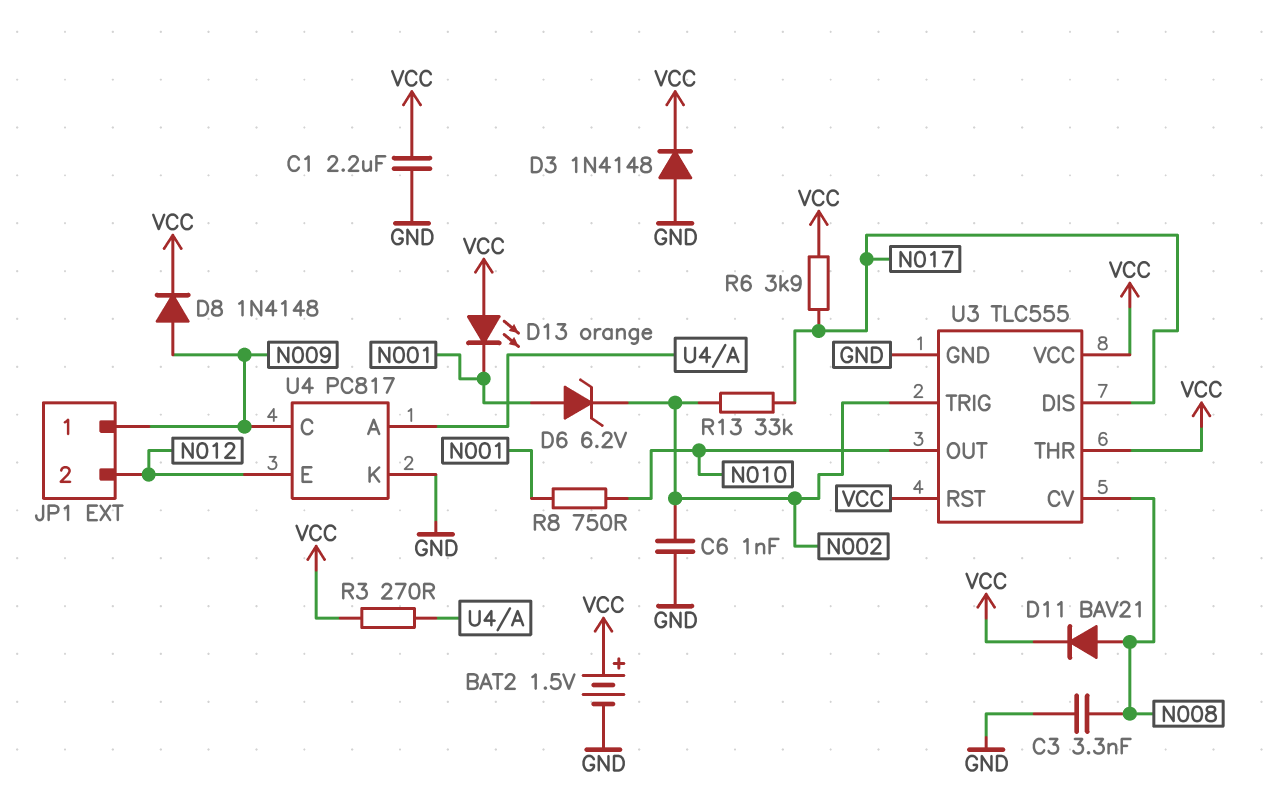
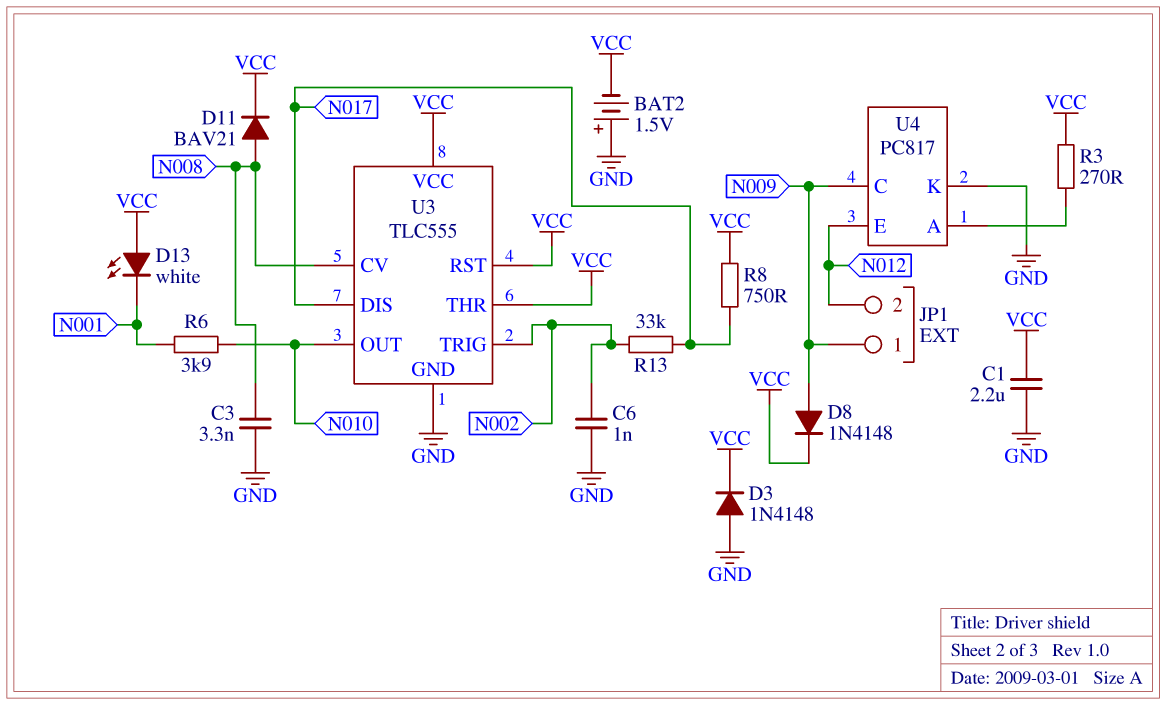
BAT2: 1.5V (plus VCC, minus GND) -> 1.5V (plus GND, minus VCC)
D6: zener 6.2V (A N001, K N002) -> none
D13: LED orange (A VCC, K N001) -> LED white (A VCC, K N001)
R6: 3.9k (N017, VCC) -> 3.9k (N001, N010)
R8: 750 (N001, N010) -> 750 (N017, VCC)

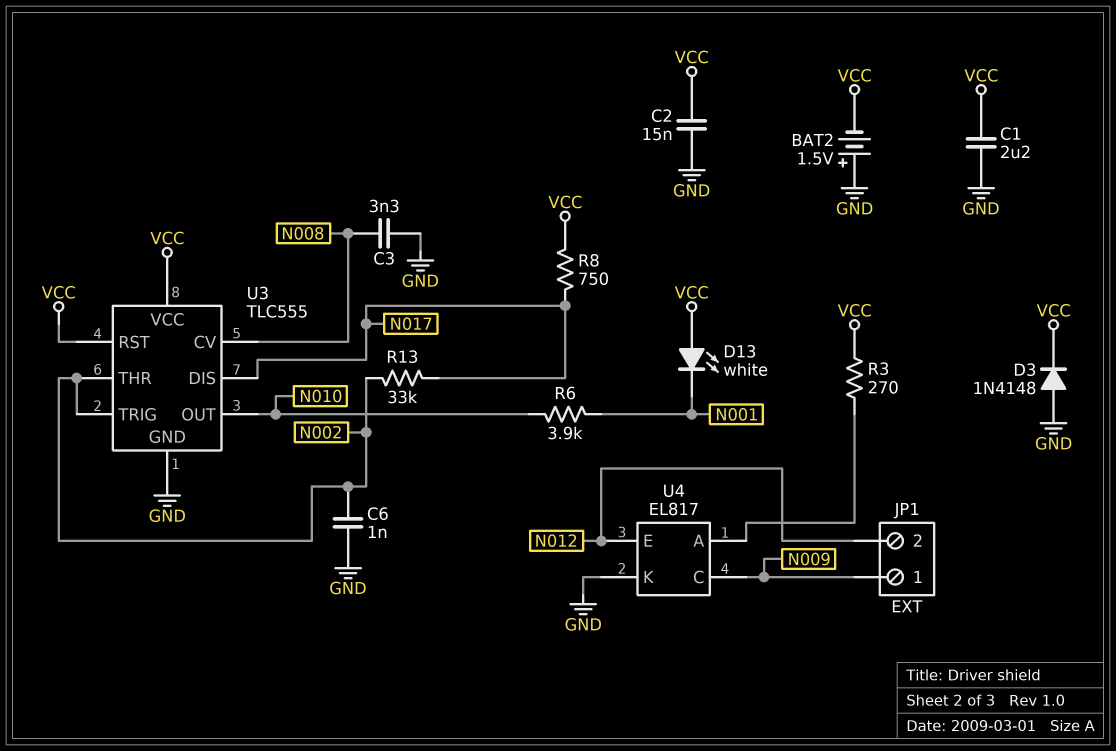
C2: none -> 15nF (GND, VCC)
D8: diode 1N4148 (A N009, K VCC) -> none
D11: diode BAV21 (A N008, K VCC) -> none
U3 pin THR: VCC -> N002
U4: PC817 -> EL817

